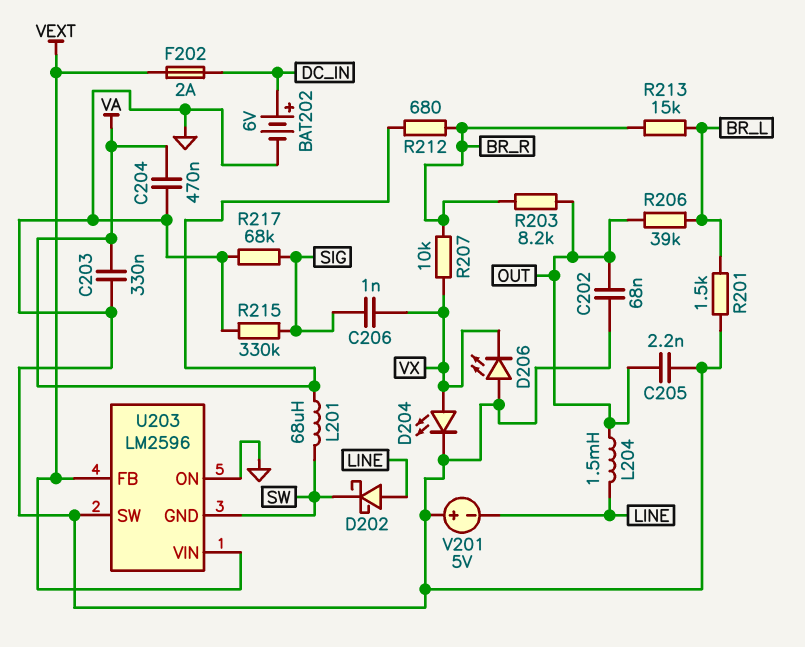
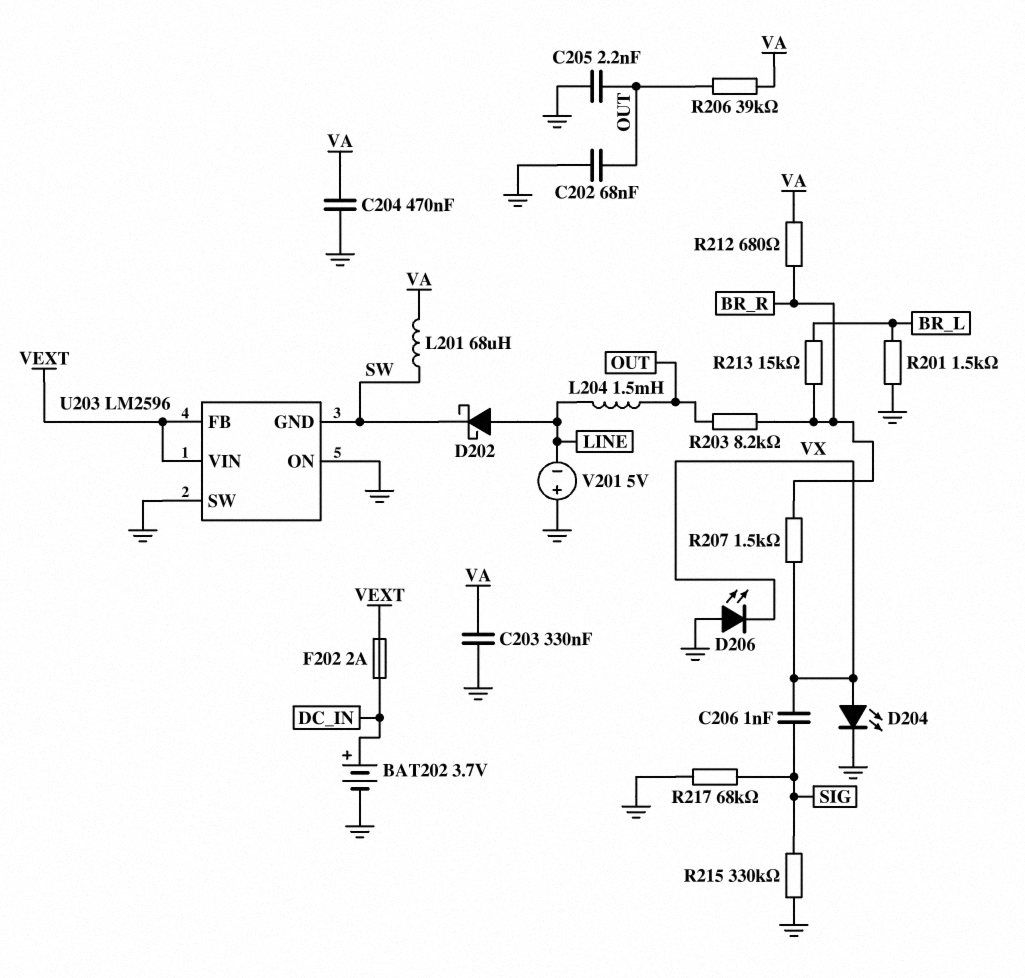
BAT202: 6V (plus DC_IN, minus GND) -> 3.7V (plus DC_IN, minus GND)
R206: 39k (BR_L, OUT) -> 39k (OUT, VA)
R207: 10k (BR_R, VX) -> 1.5k (BR_R, VX)

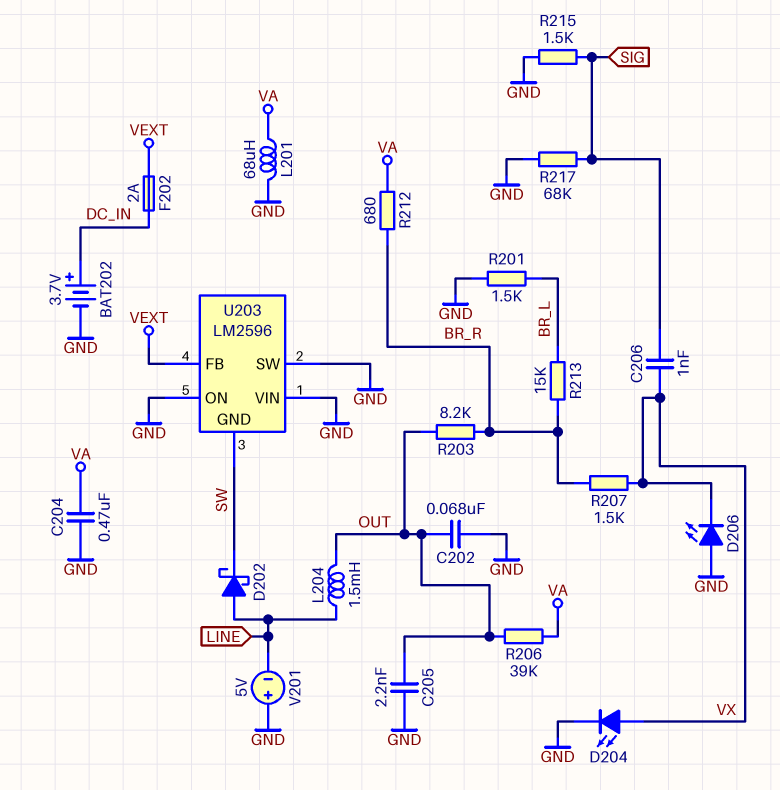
C203: 330nF (GND, VA) -> none
L201: 68uH (SW, VA) -> 68uH (GND, VA)
R215: 330k (GND, SIG) -> 1.5k (GND, SIG)
U203 pin VIN: VEXT -> GND

